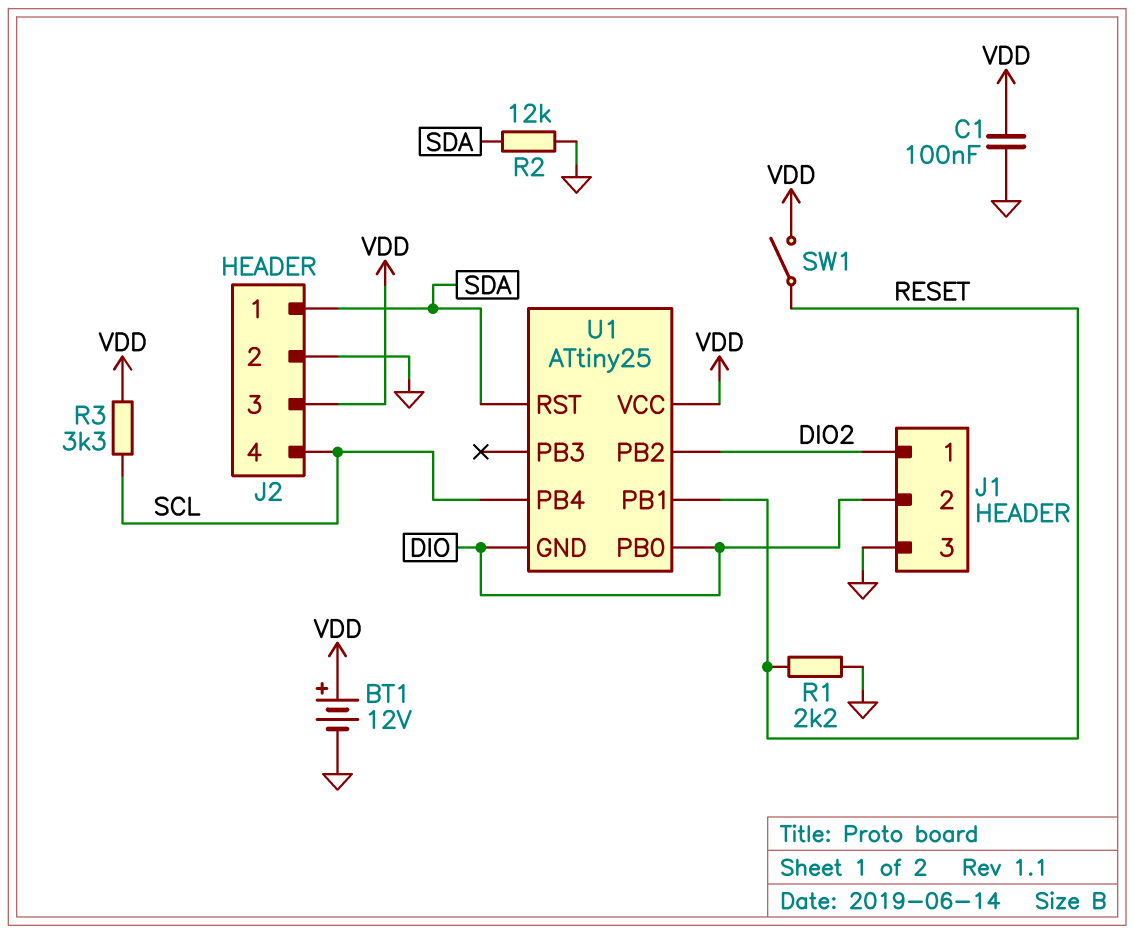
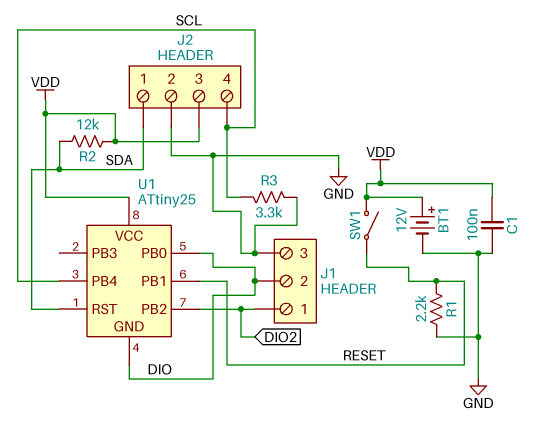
R2: 12k (GND, SDA) -> 12k (SDA, VDD)
R3: 3.3k (SCL, VDD) -> 3.3k (GND, SCL)

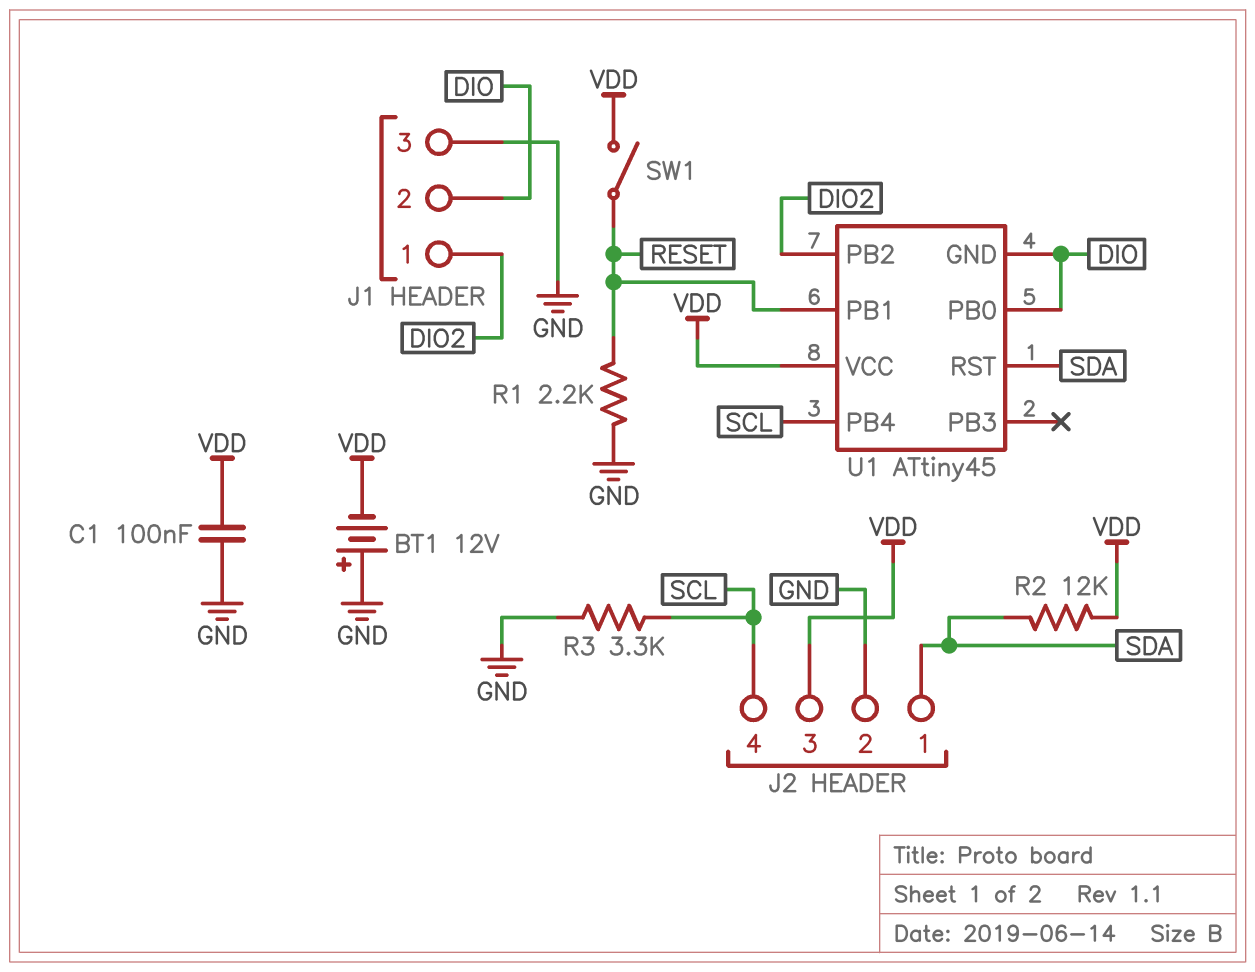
BT1: 12V (plus VDD, minus GND) -> 12V (plus GND, minus VDD)
U1: ATtiny25 -> ATtiny45

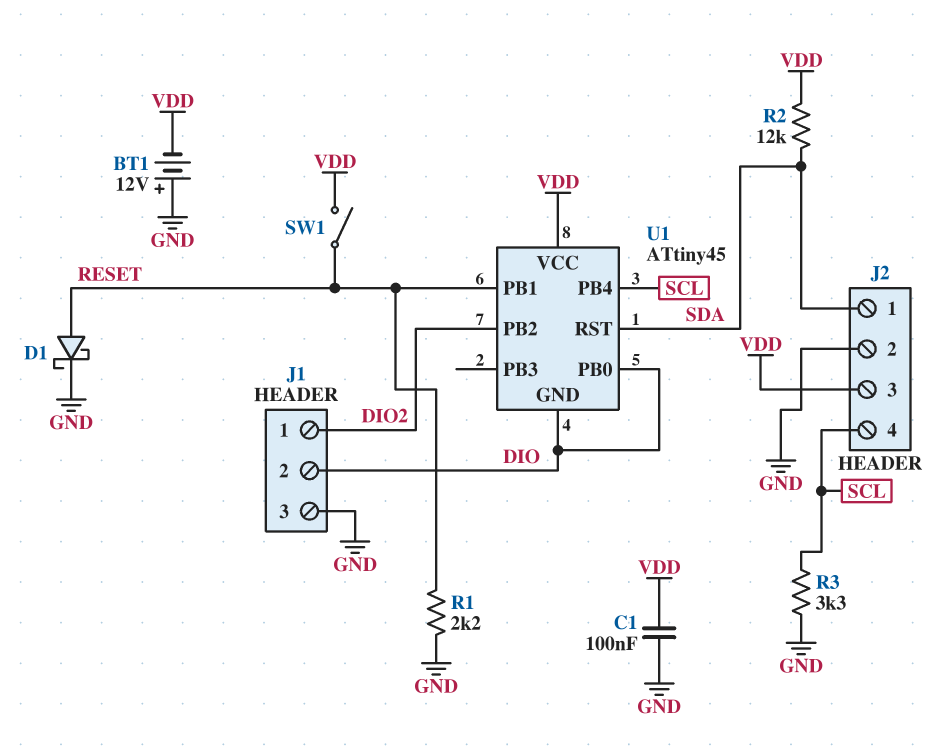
D1: none -> schottky (A RESET, K GND)

